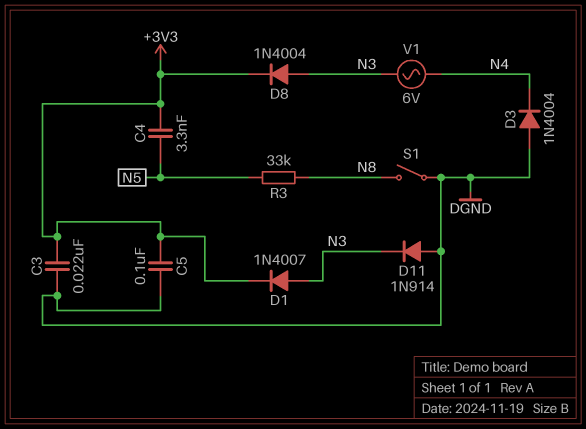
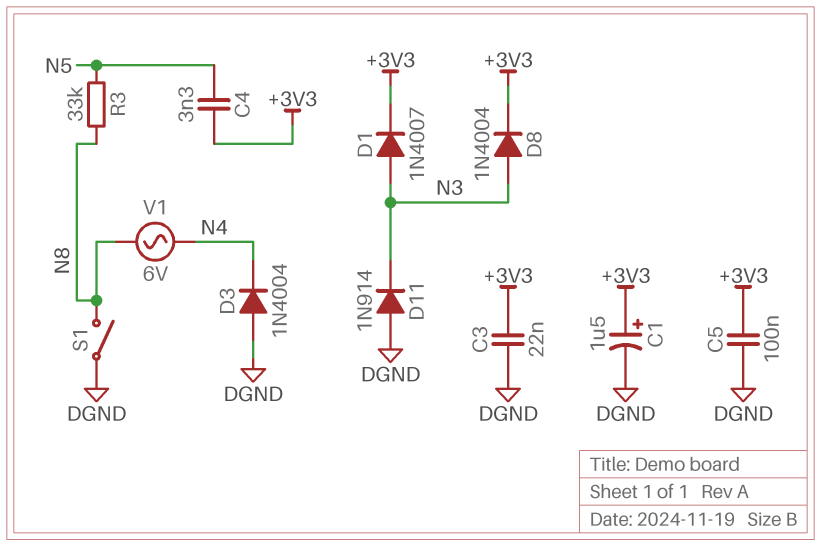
C1: none -> 1.5uF (plus +3V3, minus DGND)
V1: AC 6V (N3, N4) -> AC 6V (N4, N8)

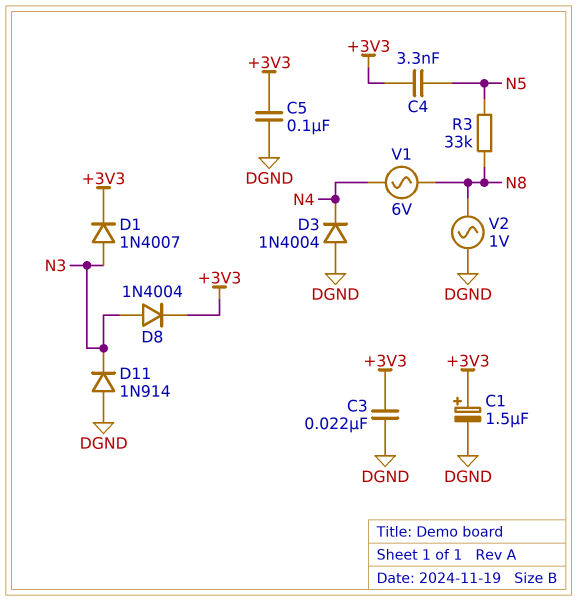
S1: switch (DGND, N8) -> none
V2: none -> AC 1V (DGND, N8)

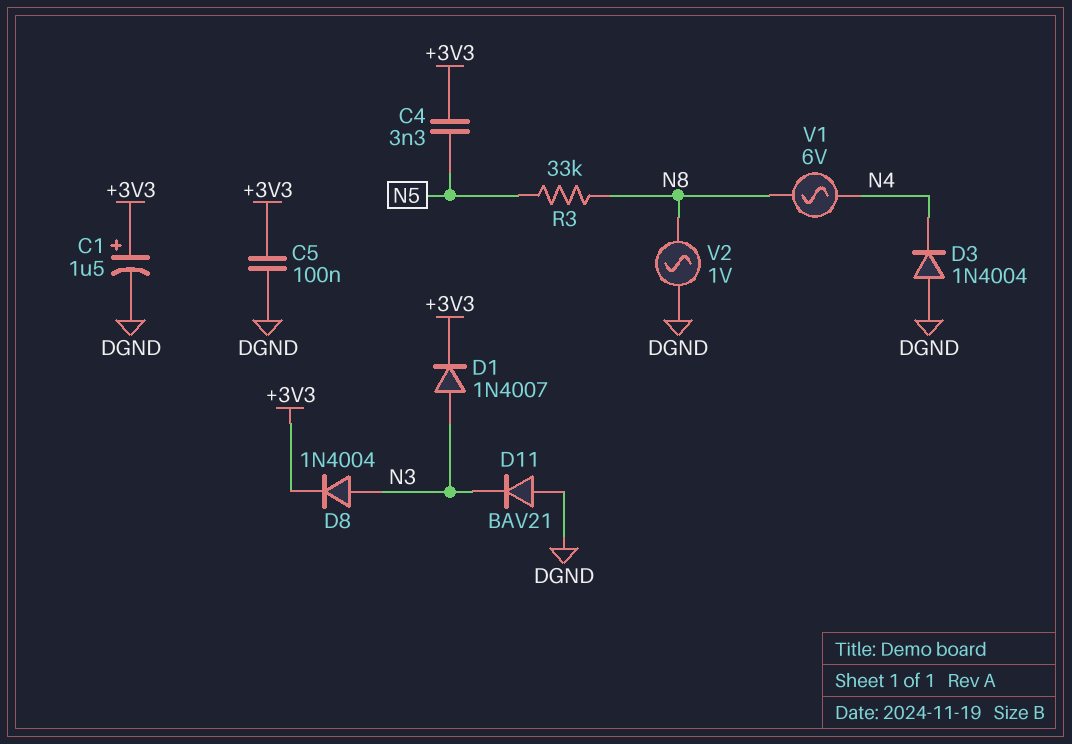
C3: 22nF (+3V3, DGND) -> none
D11: diode 1N914 (A DGND, K N3) -> diode BAV21 (A DGND, K N3)

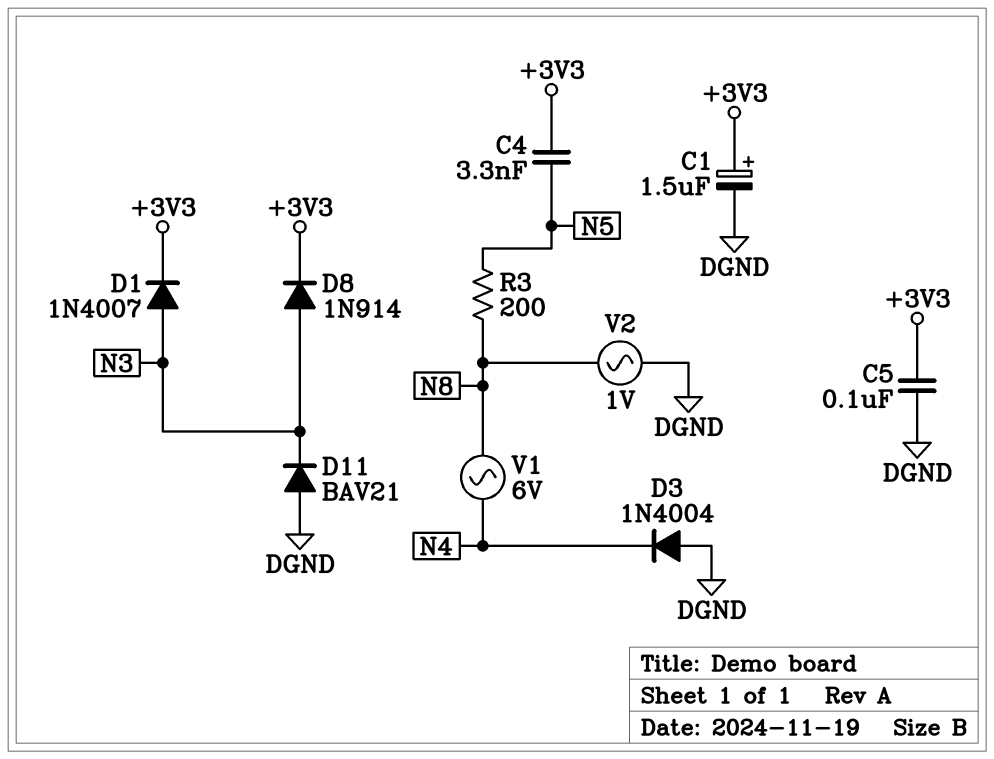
D8: diode 1N4004 (A N3, K +3V3) -> diode 1N914 (A N3, K +3V3)
R3: 33k (N5, N8) -> 200 (N5, N8)

